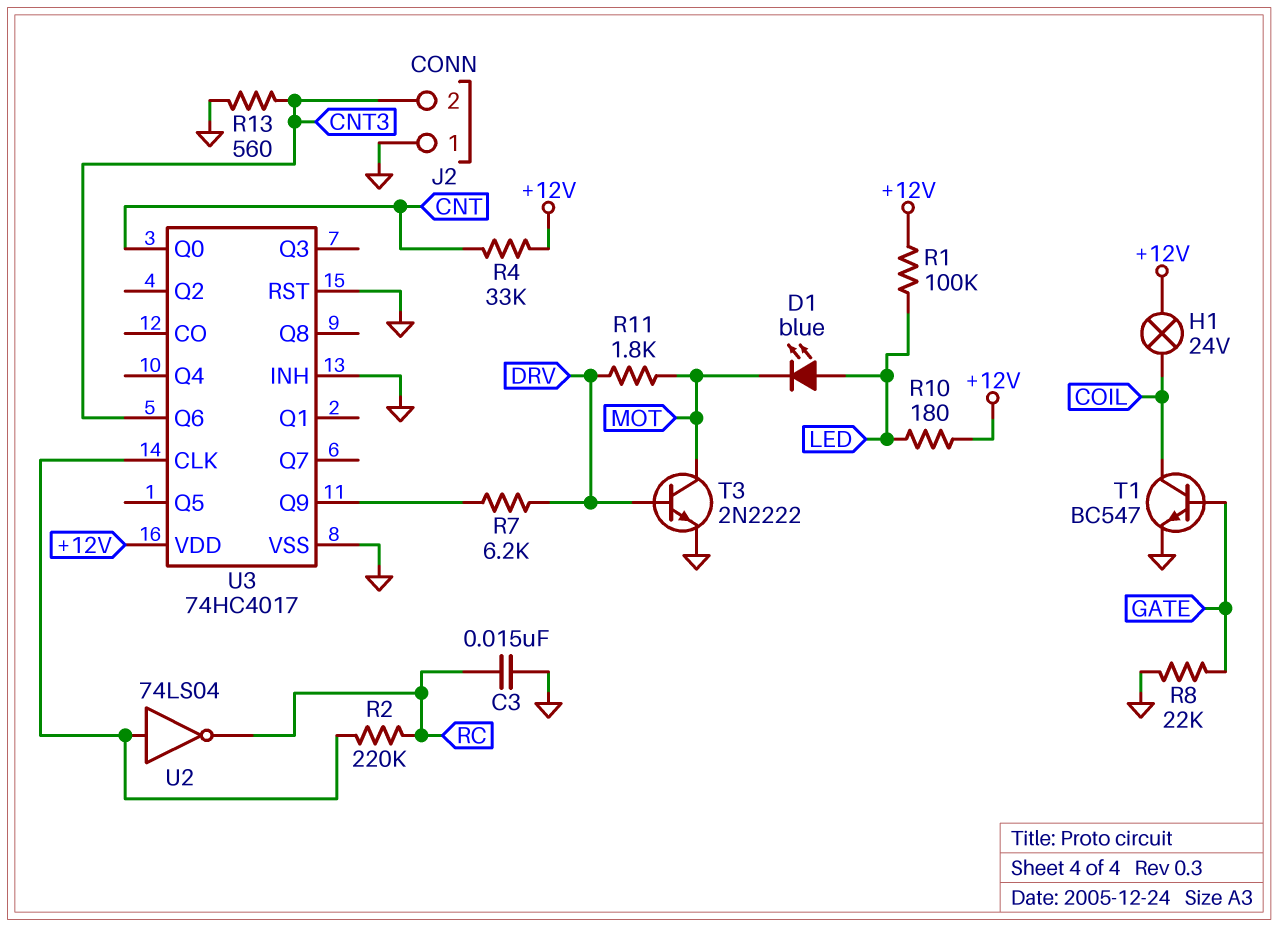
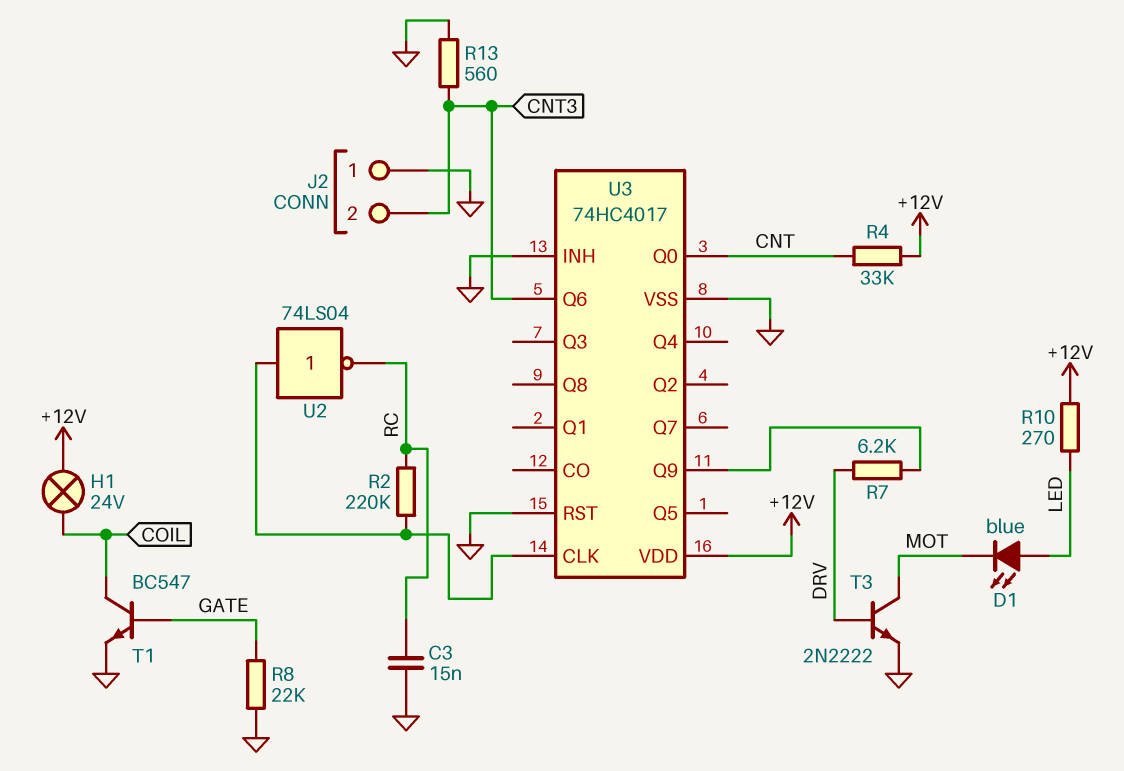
R1: 100k (+12V, LED) -> none
R10: 180 (+12V, LED) -> 270 (+12V, LED)
R11: 1.8k (DRV, MOT) -> none

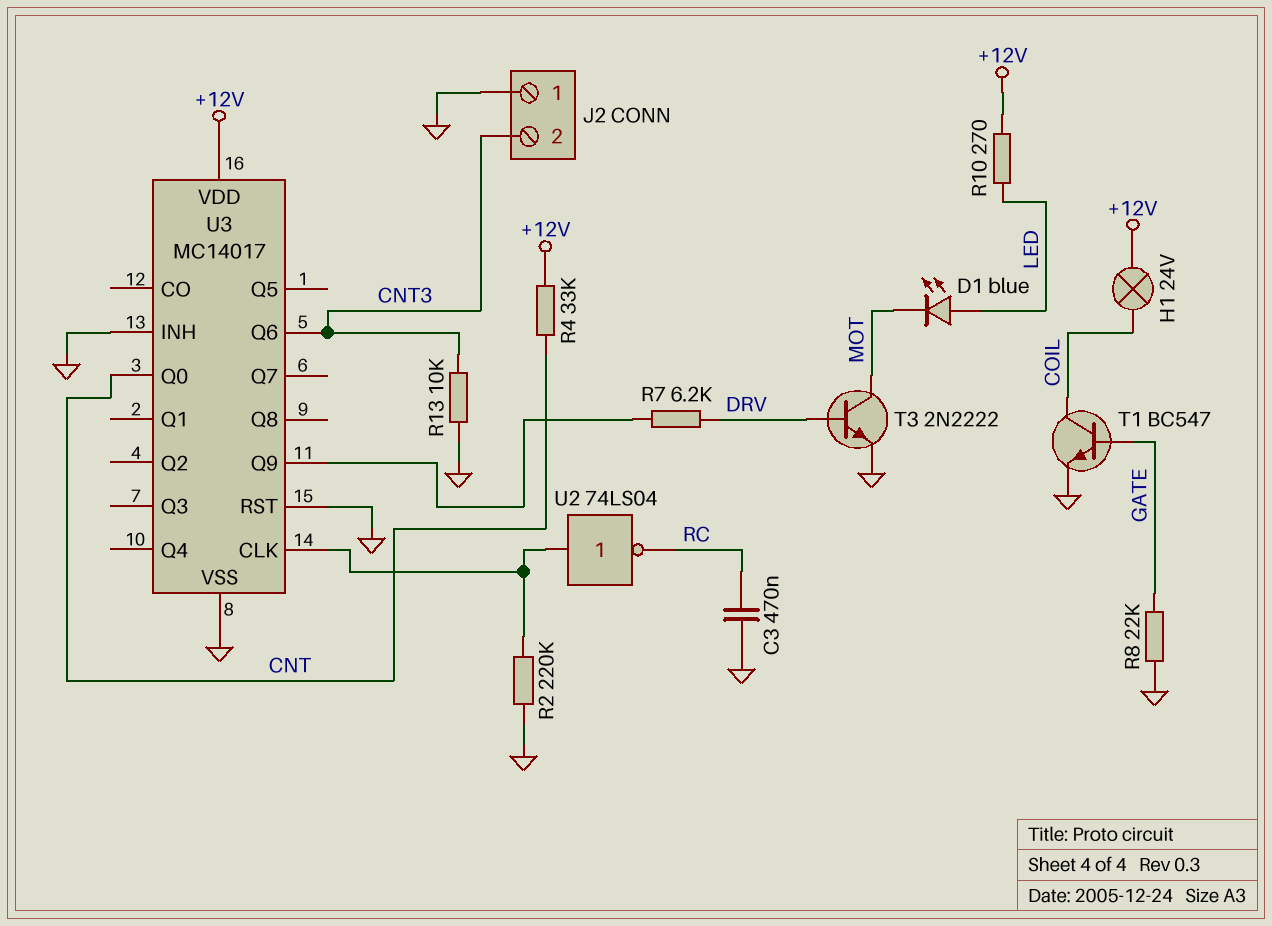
C3: 15nF (GND, RC) -> 470nF (GND, RC)
R2: 220k (RC, U3/CLK) -> 220k (GND, U3/CLK)
R13: 560 (CNT3, GND) -> 10k (CNT3, GND)
U3: 74HC4017 -> MC14017

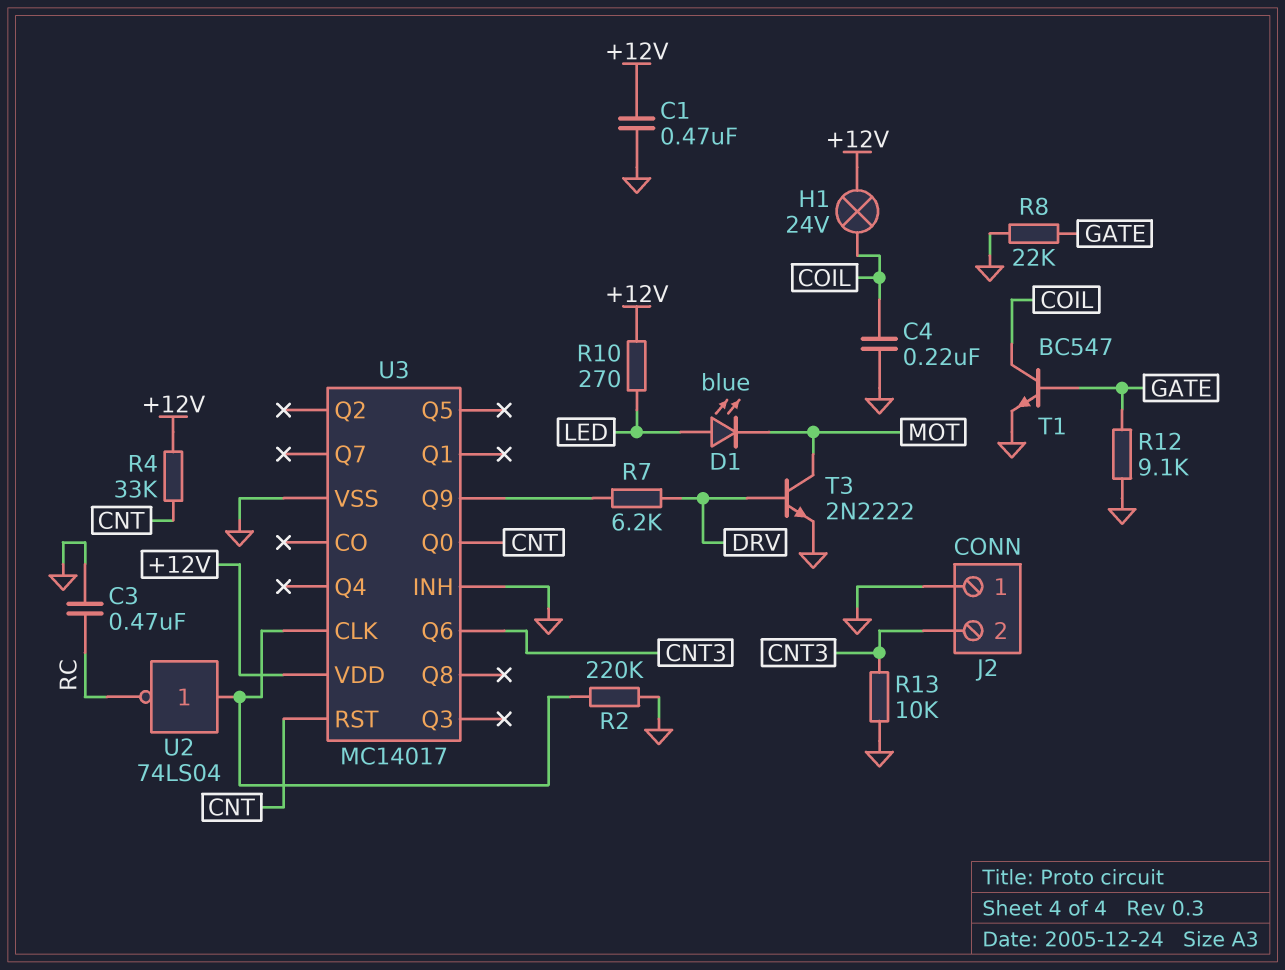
C1: none -> 470nF (+12V, GND)
C4: none -> 220nF (COIL, GND)
R12: none -> 9.1k (GATE, GND)
U3 pin RST: GND -> CNT

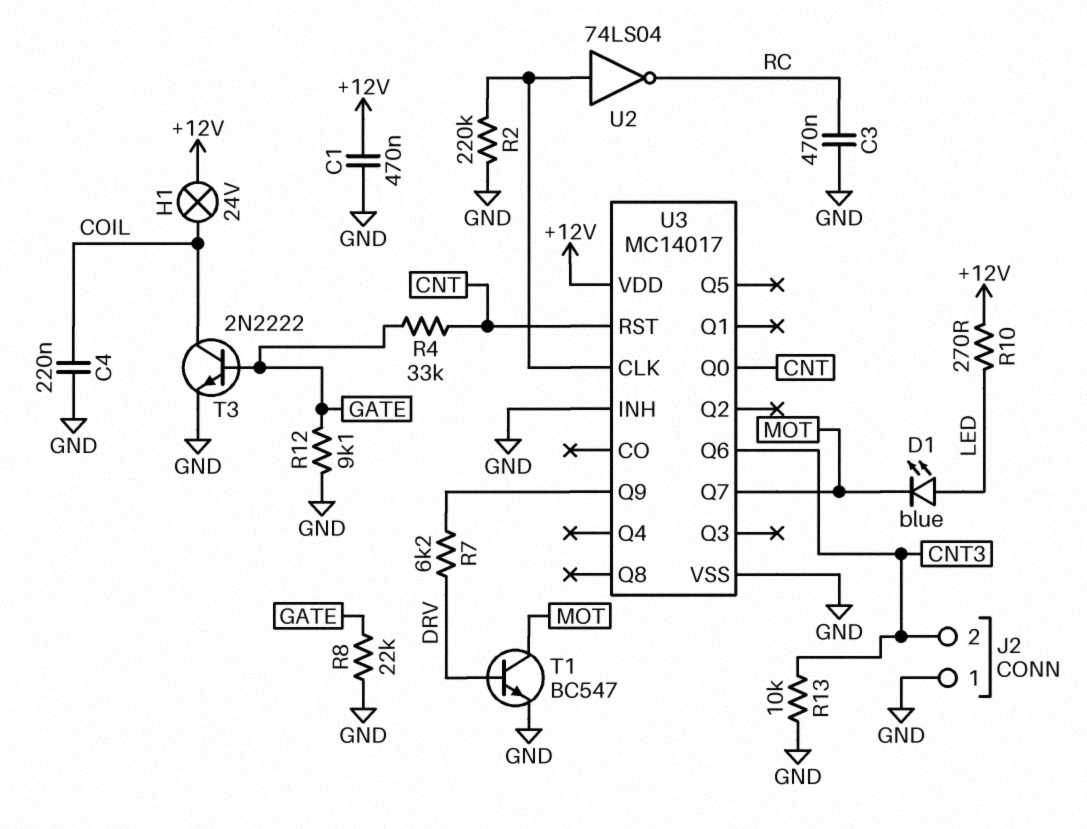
R4: 33k (+12V, CNT) -> 33k (CNT, GATE)
T1: NPN BC547 (B GATE, C COIL, E GND) -> NPN BC547 (B DRV, C MOT, E GND)
T3: NPN 2N2222 (B DRV, C MOT, E GND) -> NPN 2N2222 (B GATE, C COIL, E GND)
U3 pin Q7: none -> MOT

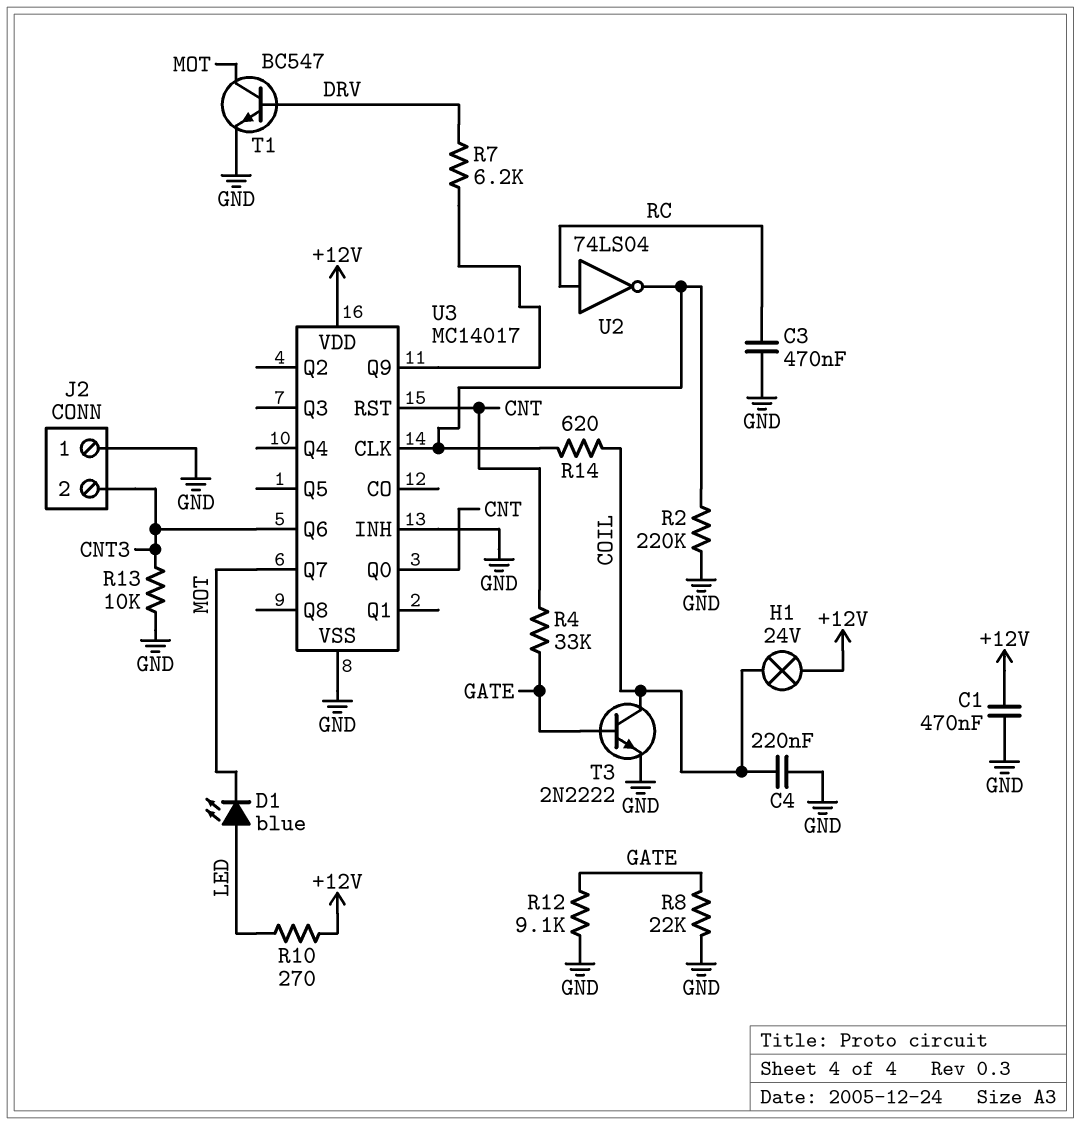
R14: none -> 620 (COIL, U3/CLK)
U2: NOT 74LS04 (in U3/CLK, out RC) -> NOT 74LS04 (in RC, out U3/CLK)

